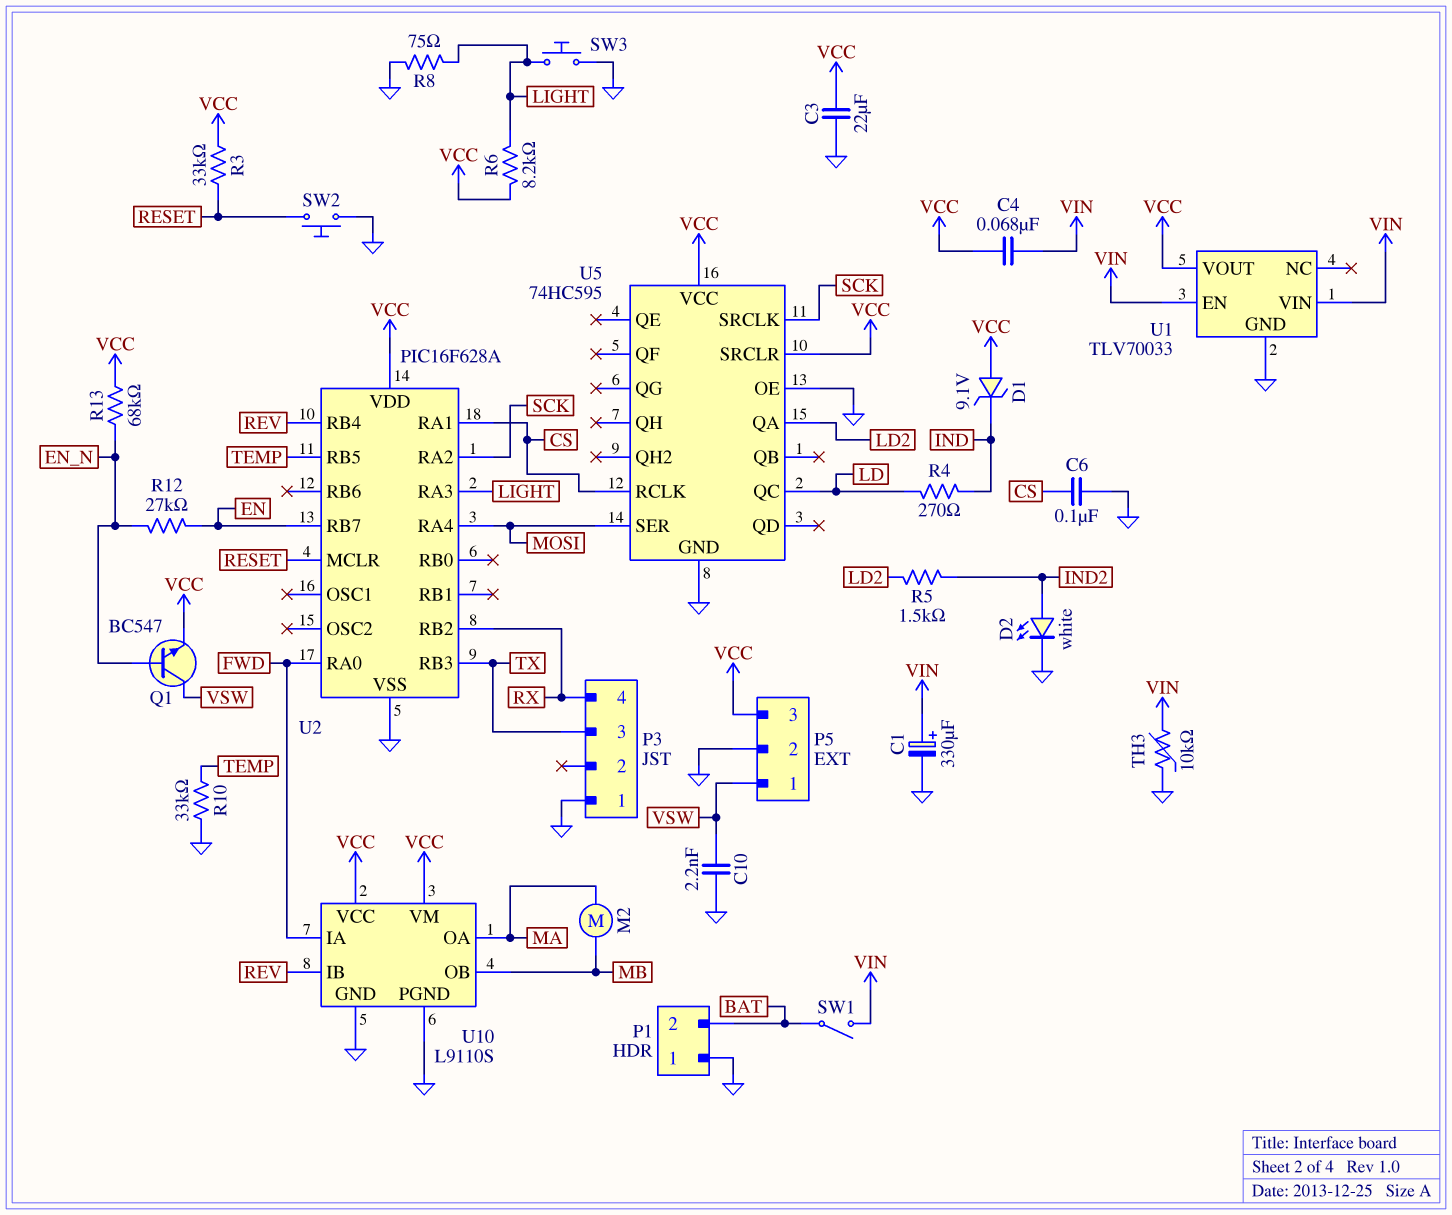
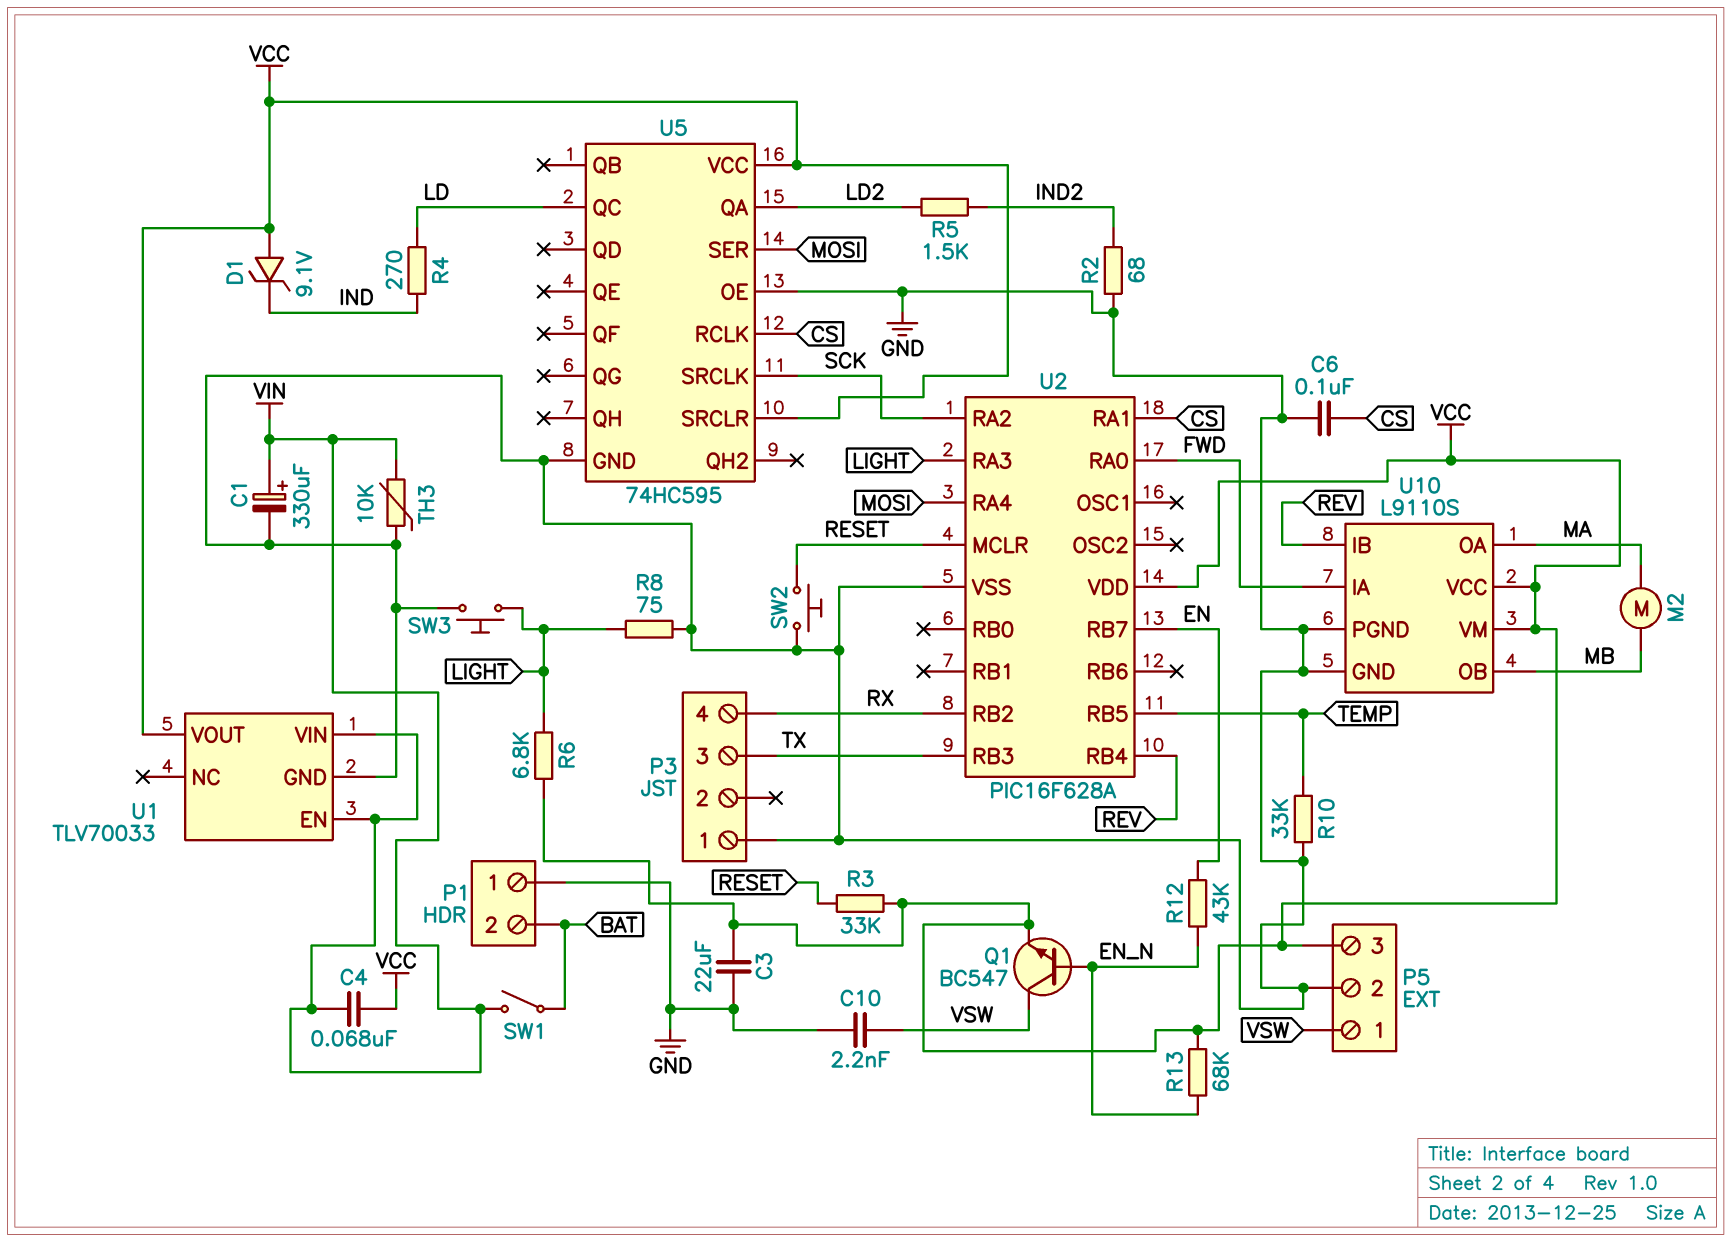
D2: LED white (A IND2, K GND) -> none
R2: none -> 68 (GND, IND2)
R6: 8.2k (LIGHT, VCC) -> 6.8k (LIGHT, VCC)
R12: 27k (EN, EN_N) -> 43k (EN, EN_N)

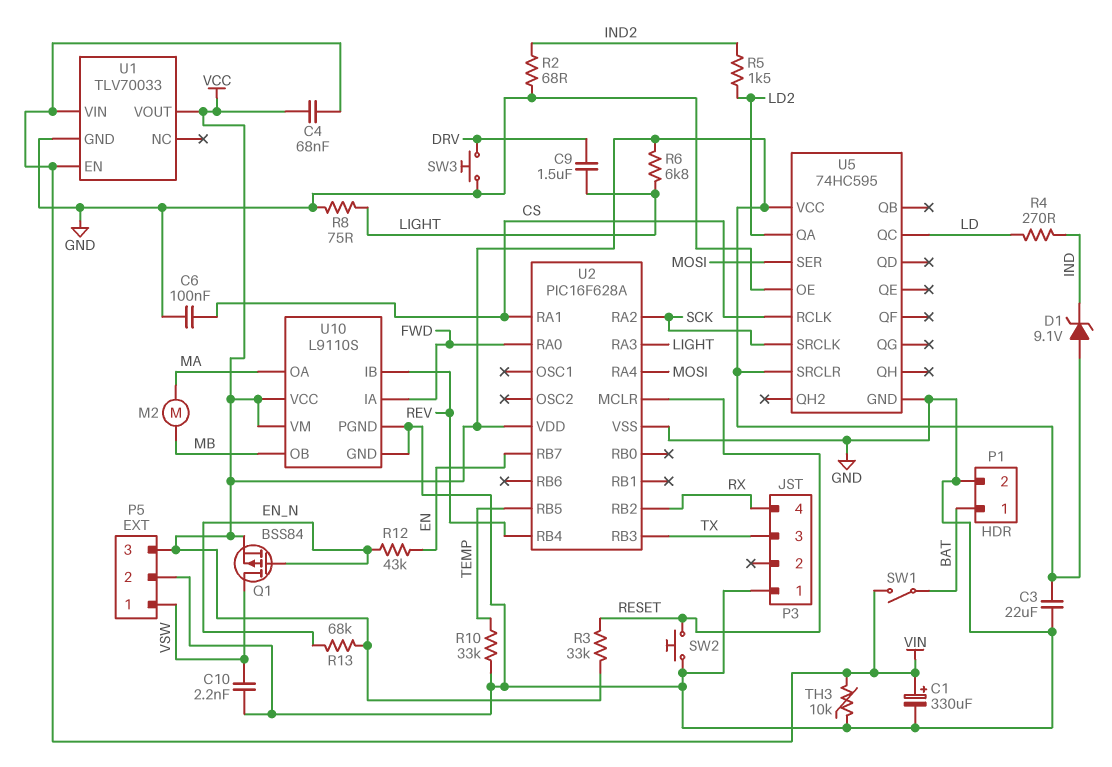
C9: none -> 1.5uF (DRV, LIGHT)
P1 pin 1: GND -> BAT
P1 pin 2: BAT -> GND
Q1: NPN BC547 (B EN_N, C VSW, E VCC) -> PMOS BSS84 (G EN_N, D VSW, S VCC)
SW3: button (GND, LIGHT) -> button (DRV, GND)

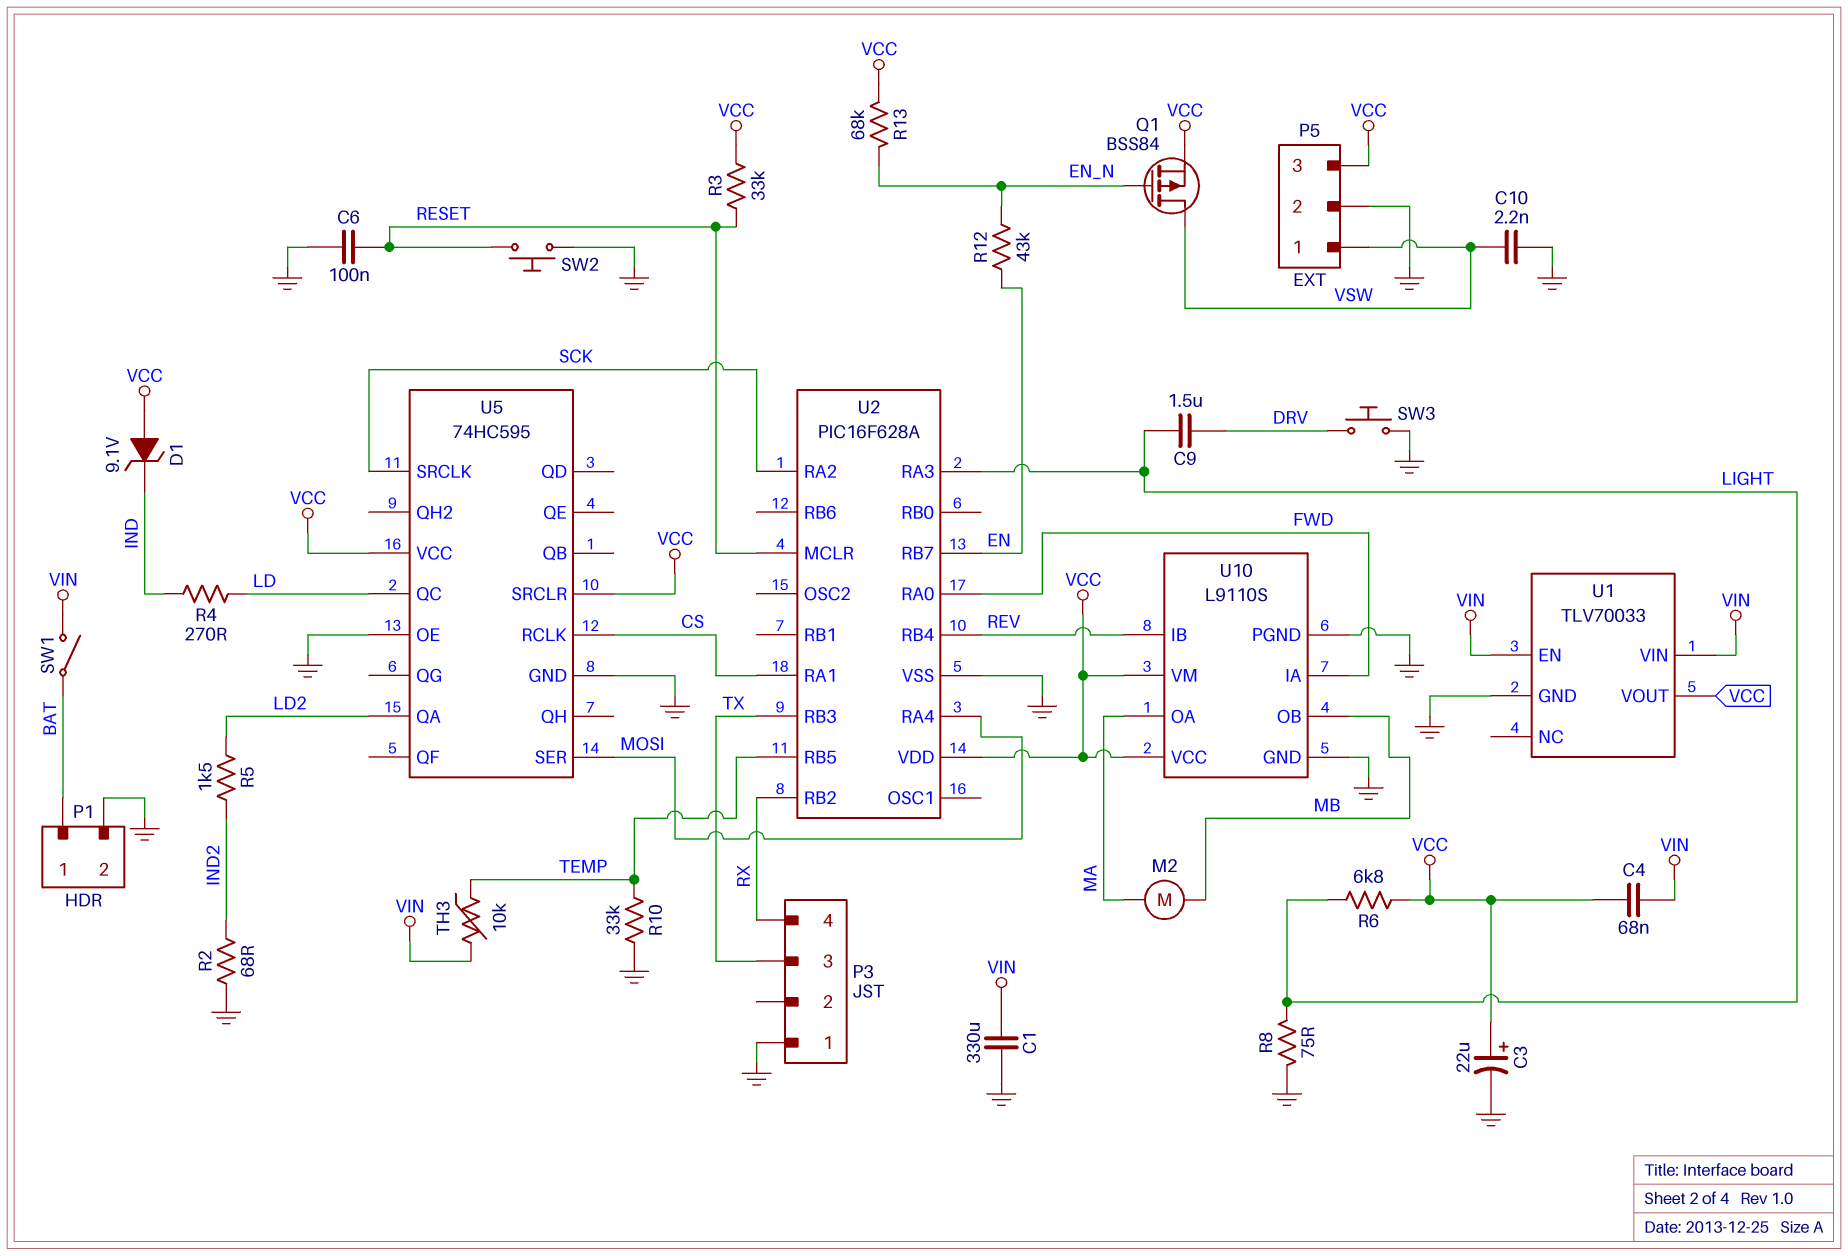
C1: 330uF (plus VIN, minus GND) -> 330uF (GND, VIN)
C3: 22uF (GND, VCC) -> 22uF (plus VCC, minus GND)
C6: 100nF (CS, GND) -> 100nF (GND, RESET)
TH3: 10k (GND, VIN) -> 10k (TEMP, VIN)

